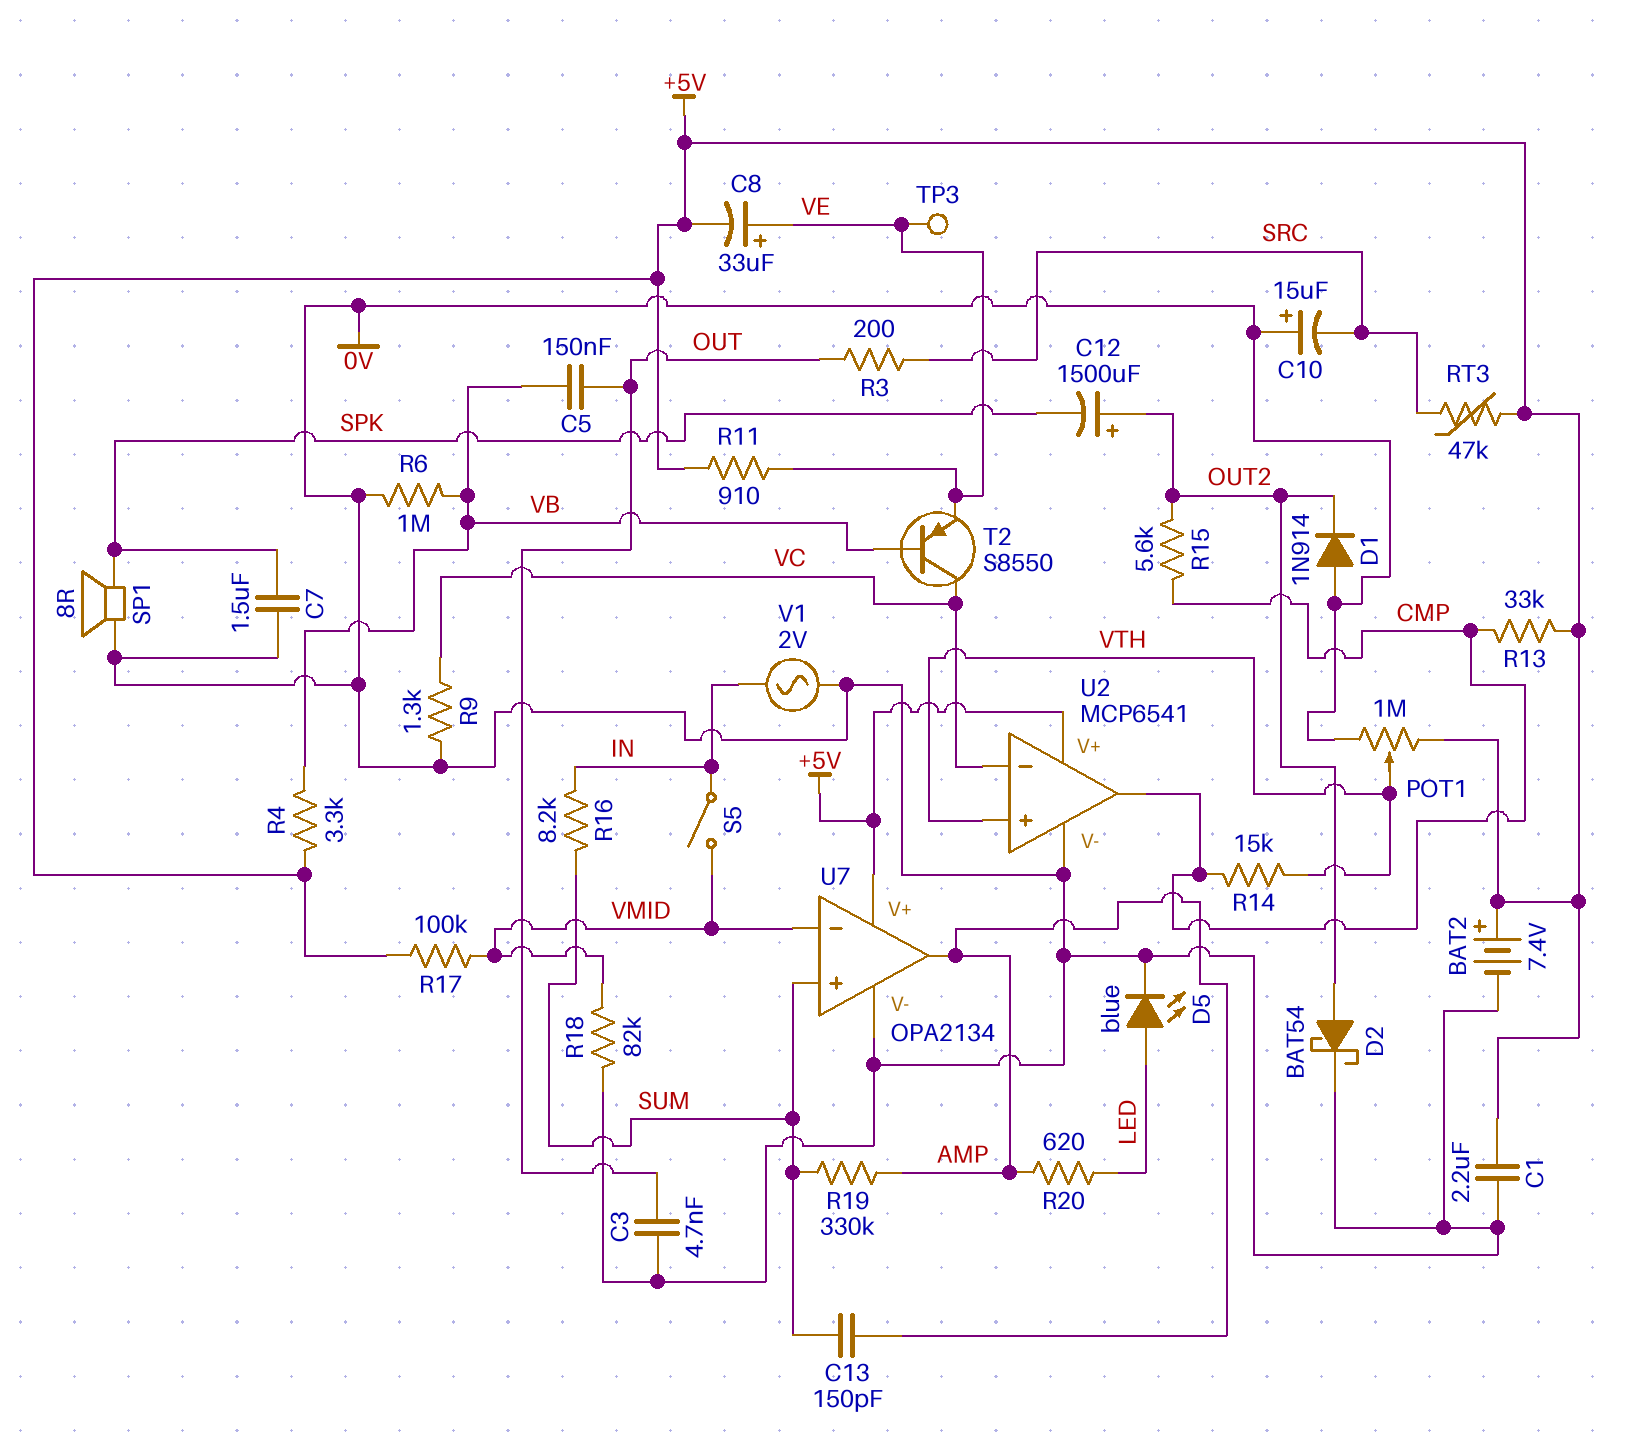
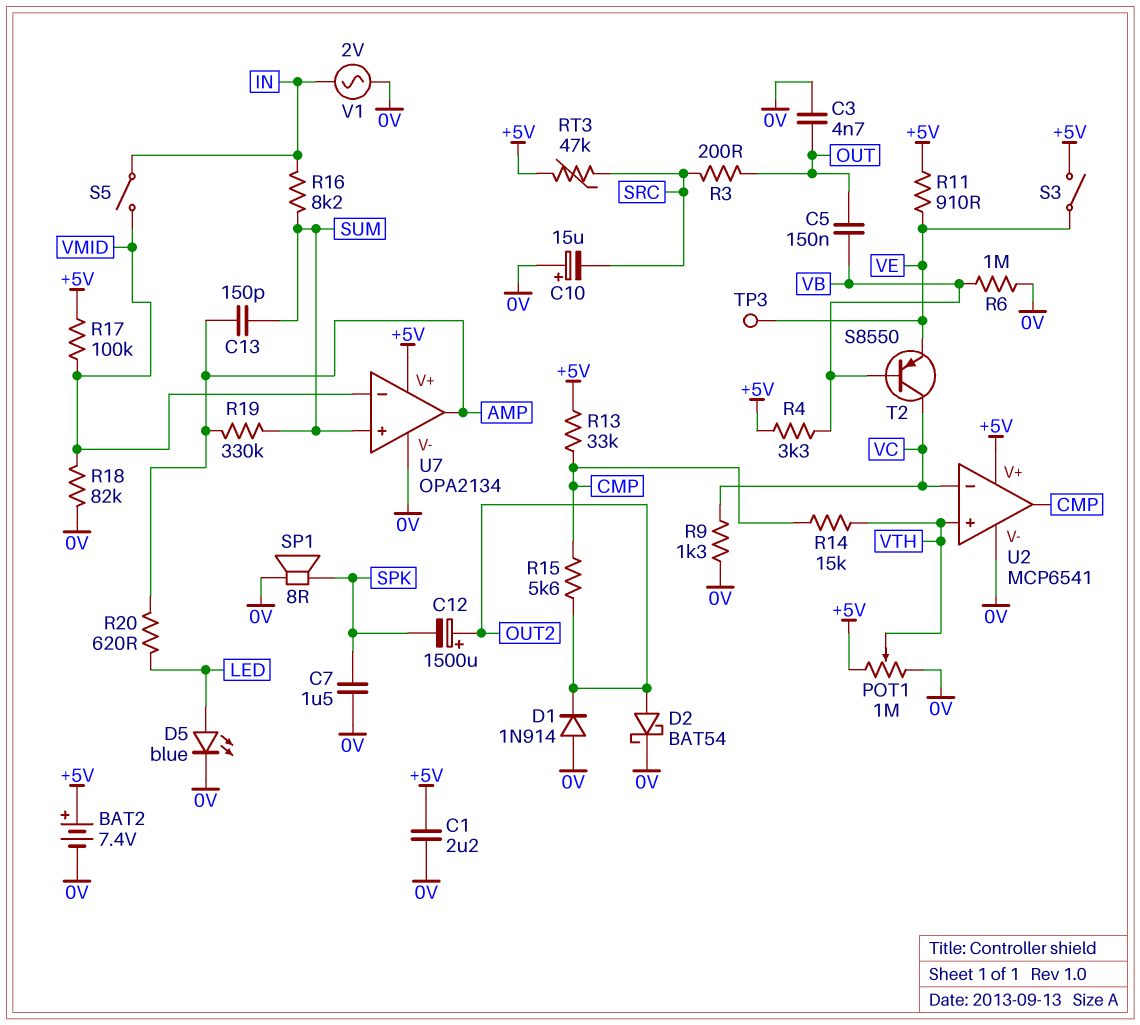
C8: 33uF (plus VE, minus +5V) -> none
S3: none -> switch (+5V, VE)

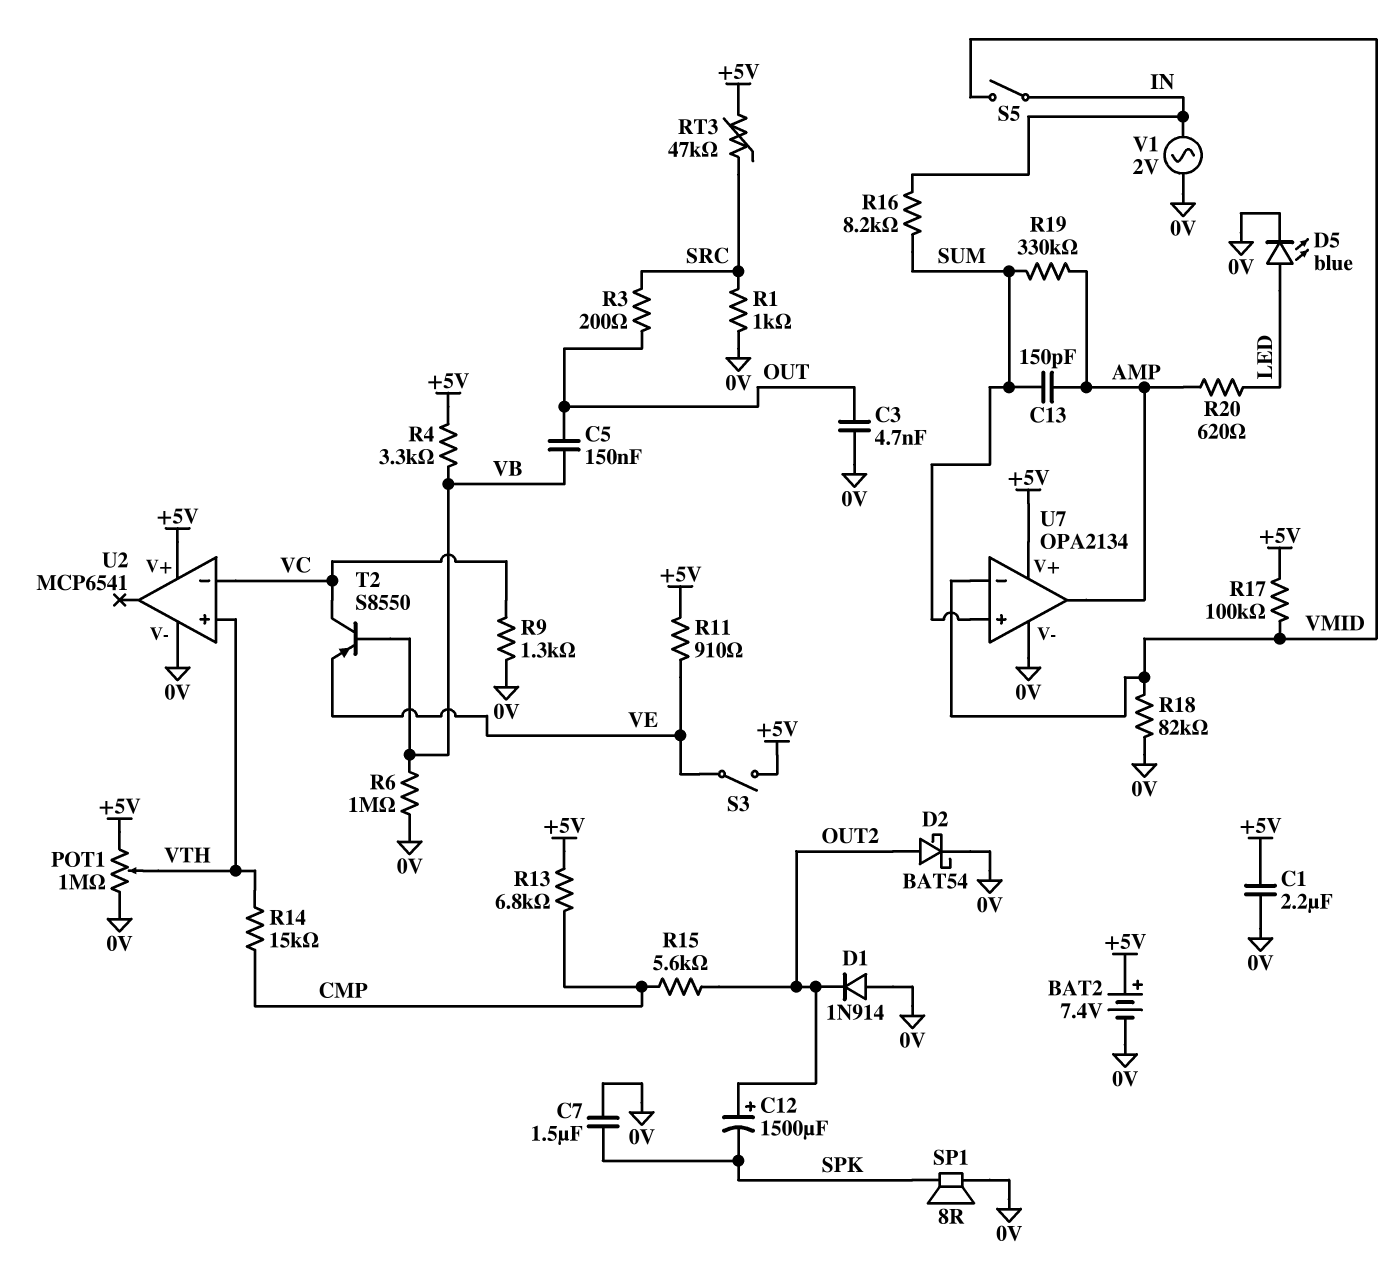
C10: 15uF (plus 0V, minus SRC) -> none
R1: none -> 1k (0V, SRC)
R13: 33k (+5V, CMP) -> 6.8k (+5V, CMP)
TP3: test point (VE) -> none
U2 pin out: CMP -> none

